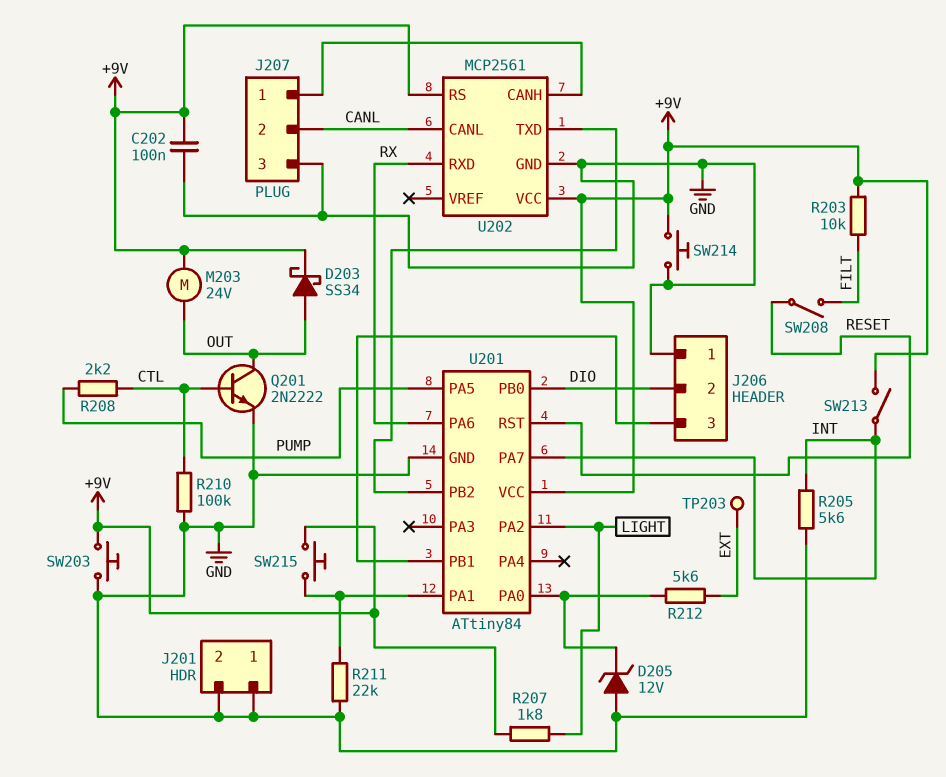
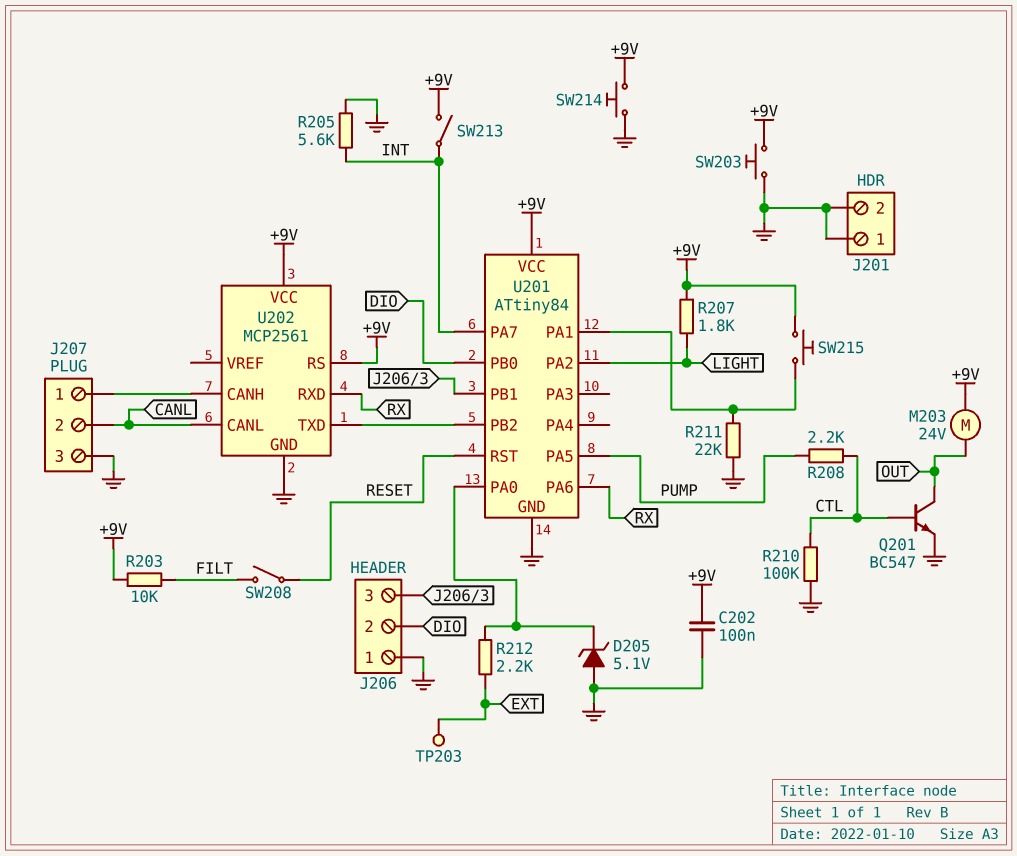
D203: schottky SS34 (A OUT, K +9V) -> none
D205: zener 12V (A GND, K U201/PA0) -> zener 5.1V (A GND, K U201/PA0)
Q201: NPN 2N2222 (B CTL, C OUT, E GND) -> NPN BC547 (B CTL, C OUT, E GND)
R212: 5.6k (EXT, U201/PA0) -> 2.2k (EXT, U201/PA0)

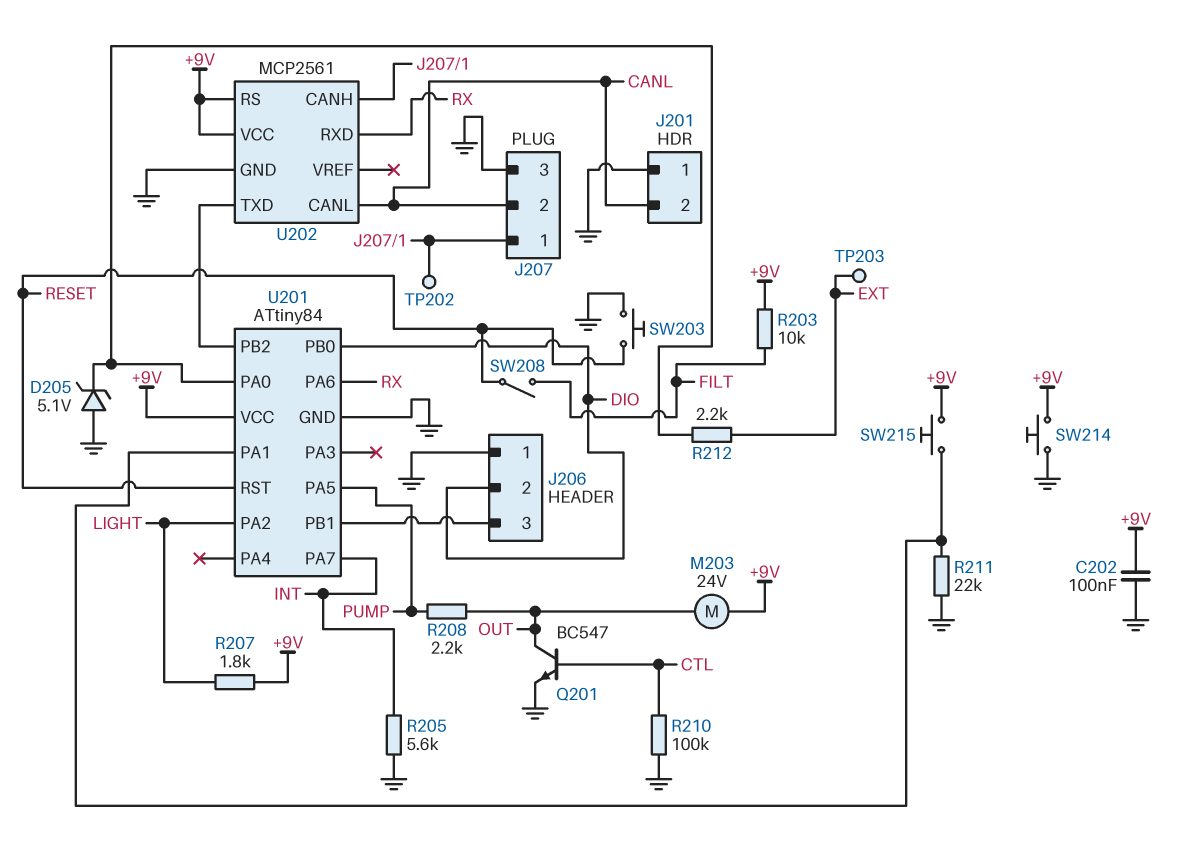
J201 pin 2: GND -> CANL
R208: 2.2k (CTL, PUMP) -> 2.2k (OUT, PUMP)
SW203: button (+9V, GND) -> button (GND, RESET)
SW213: switch (+9V, INT) -> none
TP202: none -> test point (J207/1)

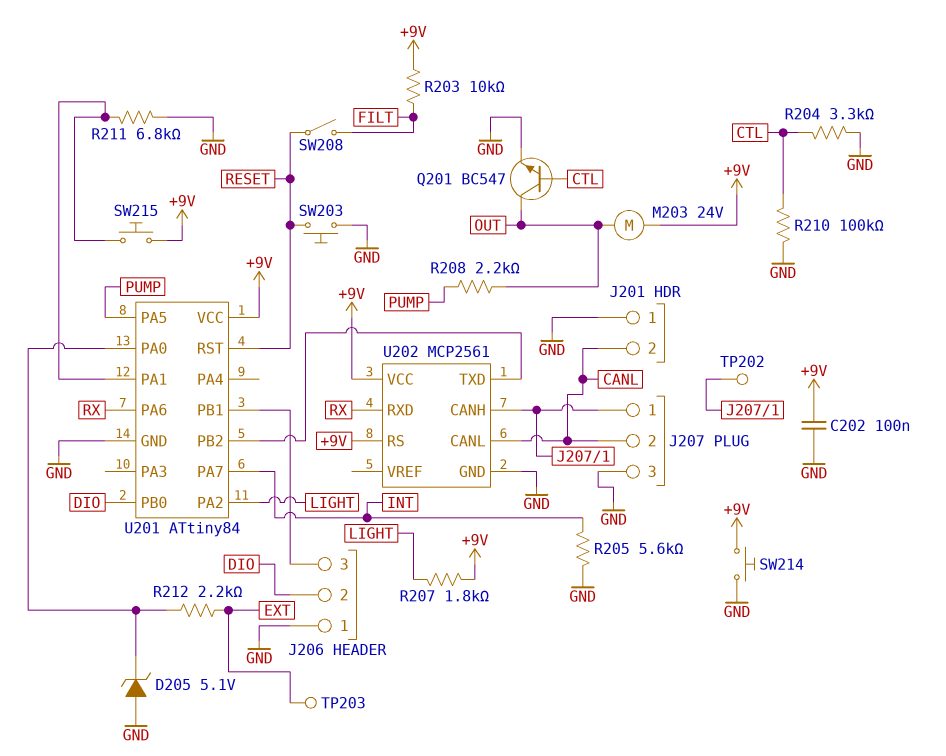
R204: none -> 3.3k (CTL, GND)
R211: 22k (GND, U201/PA1) -> 6.8k (GND, U201/PA1)

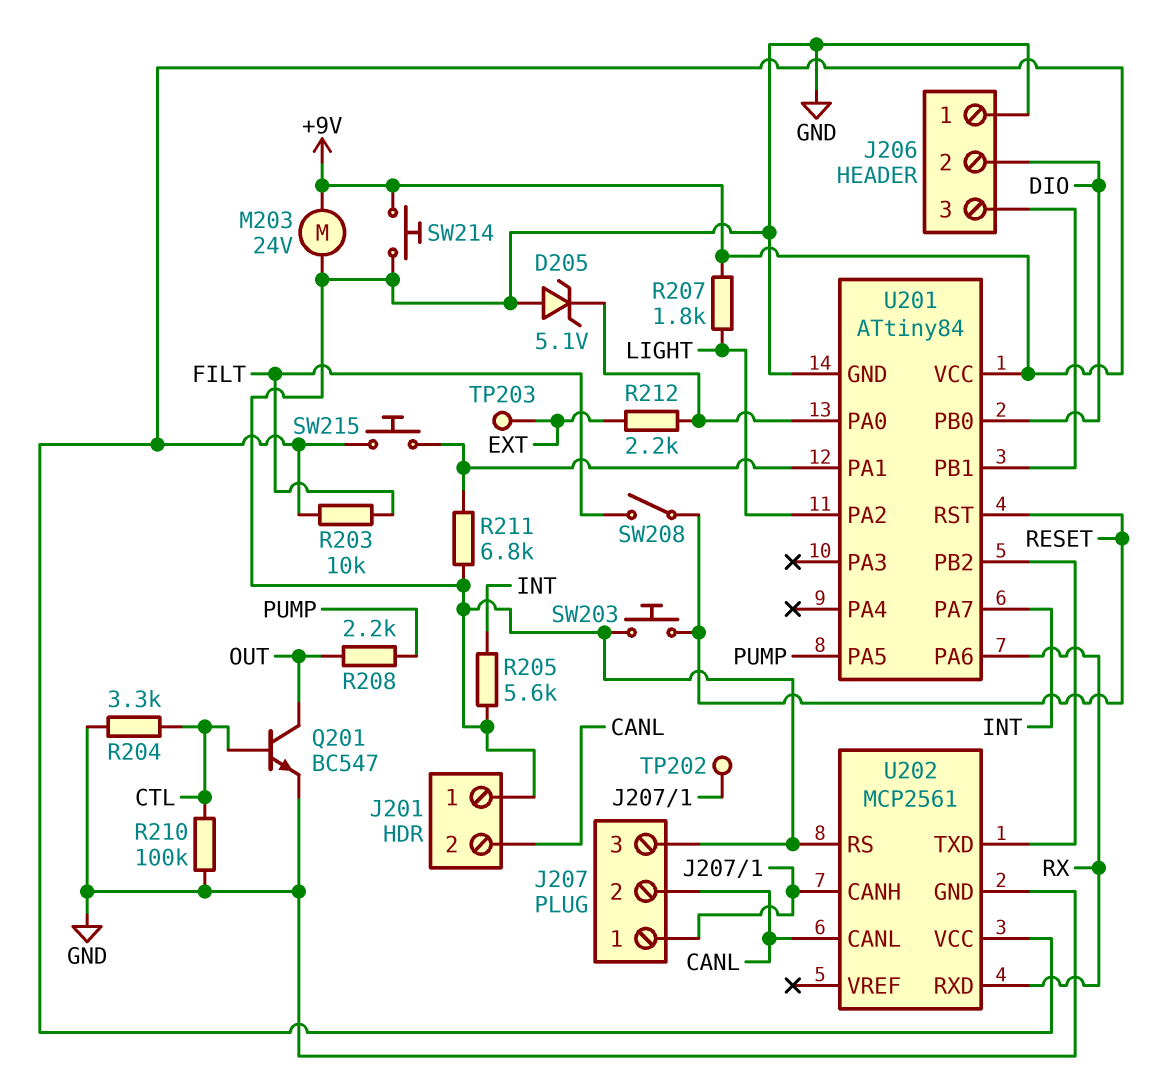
C202: 100nF (+9V, GND) -> none
M203: motor 24V (+9V, OUT) -> motor 24V (+9V, GND)
U202 pin RS: +9V -> GND

